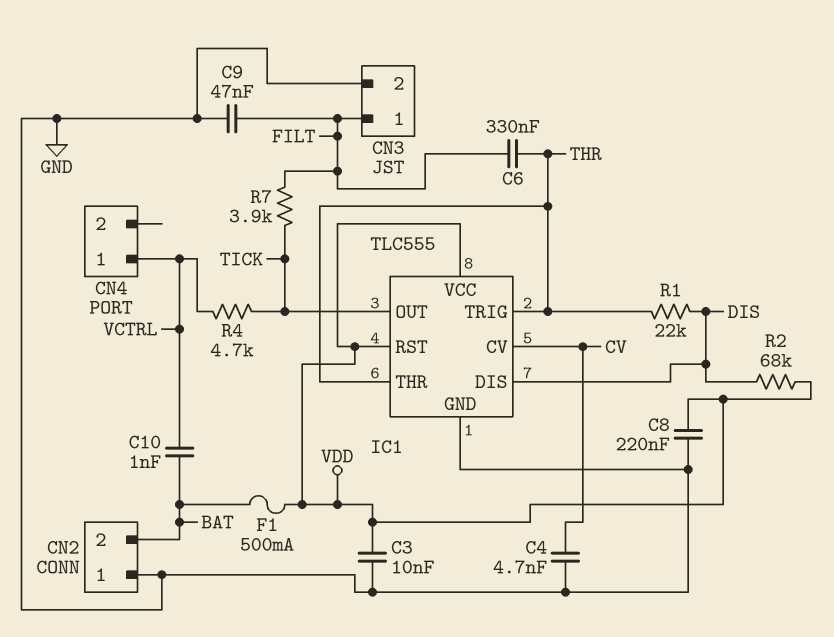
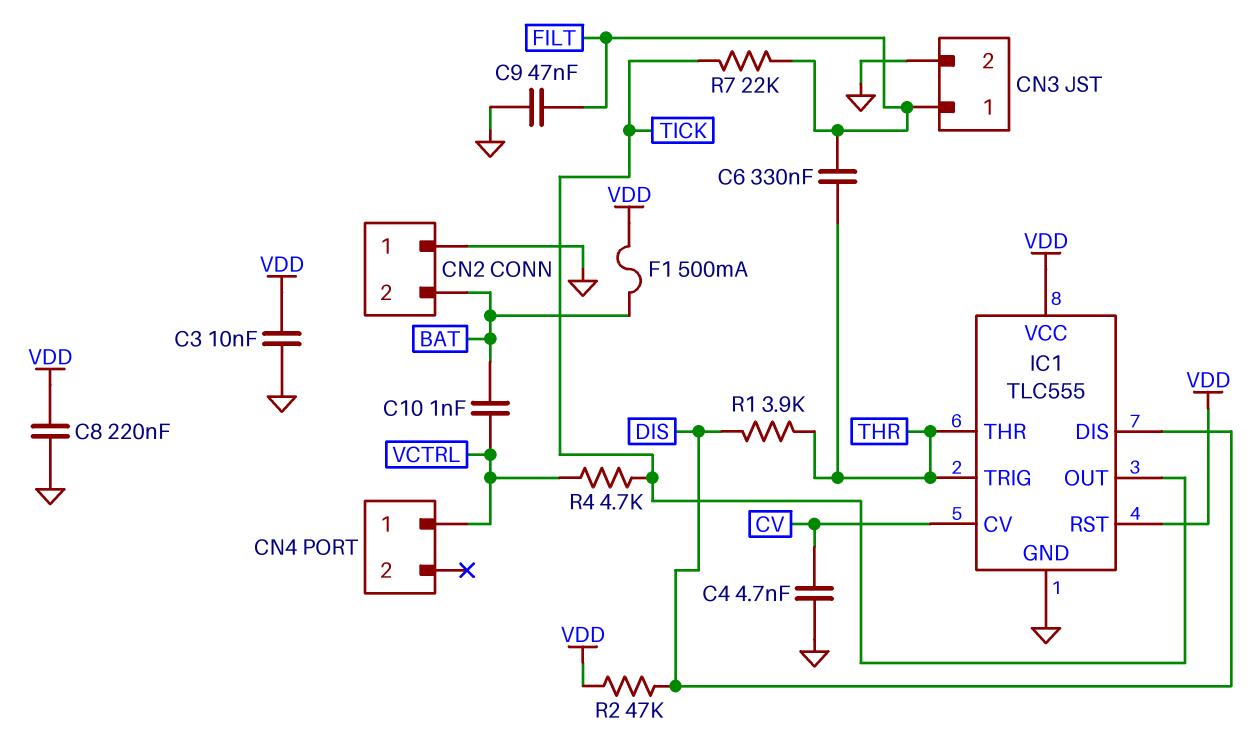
R1: 22k (DIS, THR) -> 3.9k (DIS, THR)
R2: 68k (DIS, VDD) -> 47k (DIS, VDD)
R7: 3.9k (FILT, TICK) -> 22k (FILT, TICK)

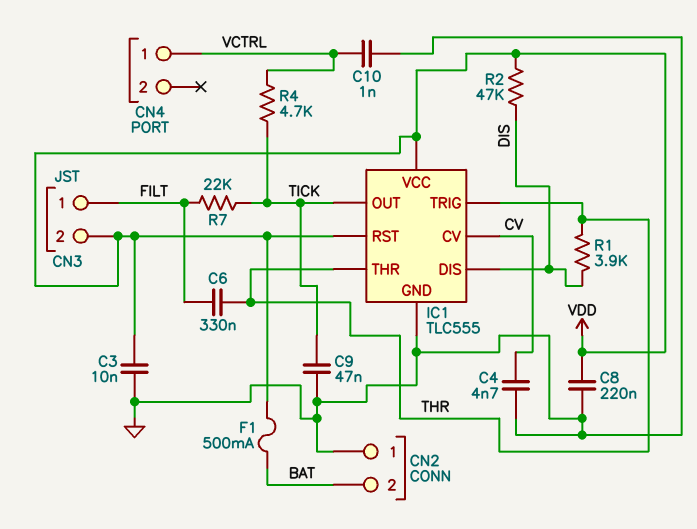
C9: 47nF (FILT, GND) -> 47nF (GND, TICK)
C10: 1nF (BAT, VCTRL) -> 1nF (GND, VCTRL)
CN3 pin 2: GND -> VDD

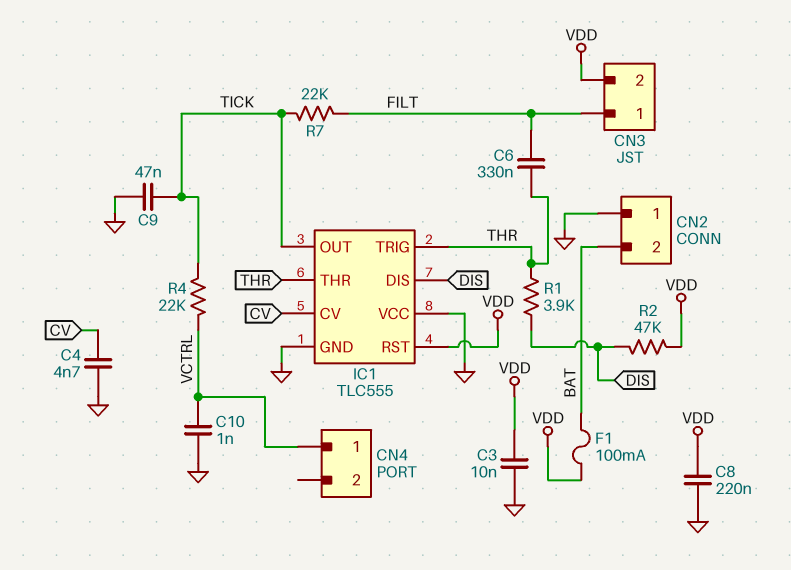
F1: 500mA (BAT, VDD) -> 100mA (BAT, VDD)
IC1 pin VCC: VDD -> GND
R4: 4.7k (TICK, VCTRL) -> 22k (TICK, VCTRL)

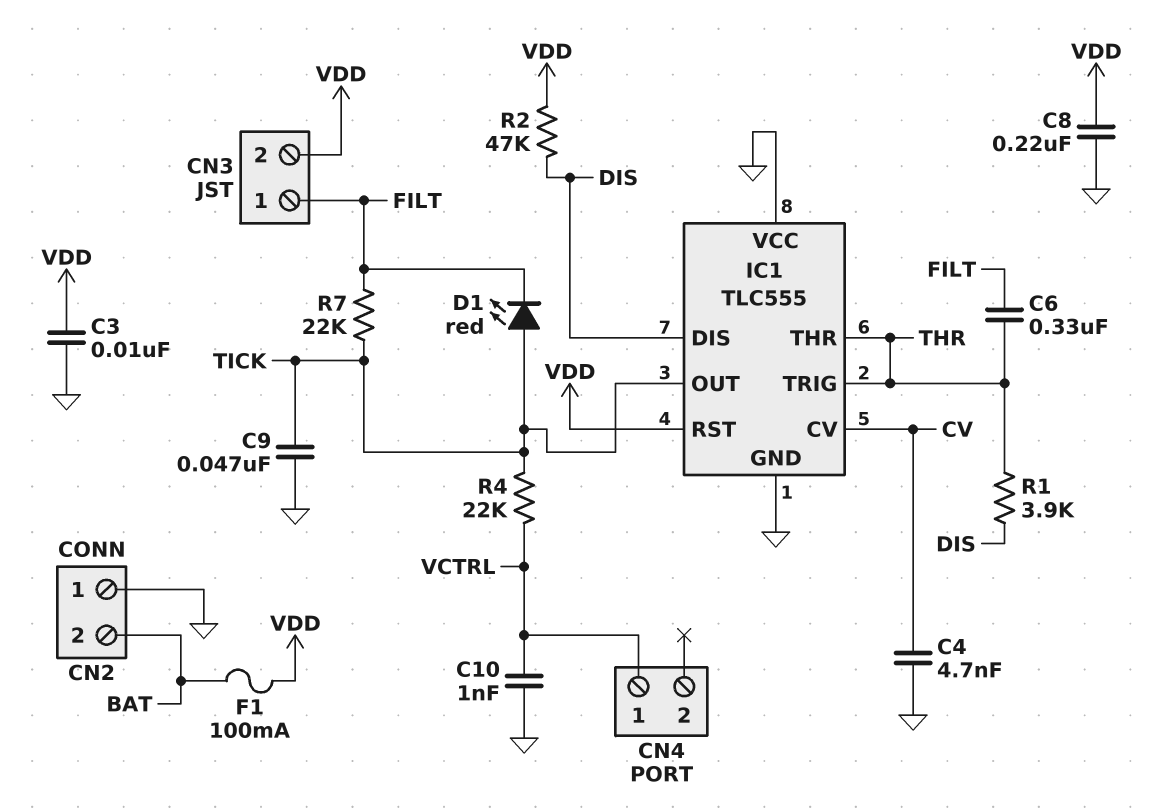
D1: none -> LED red (A TICK, K FILT)

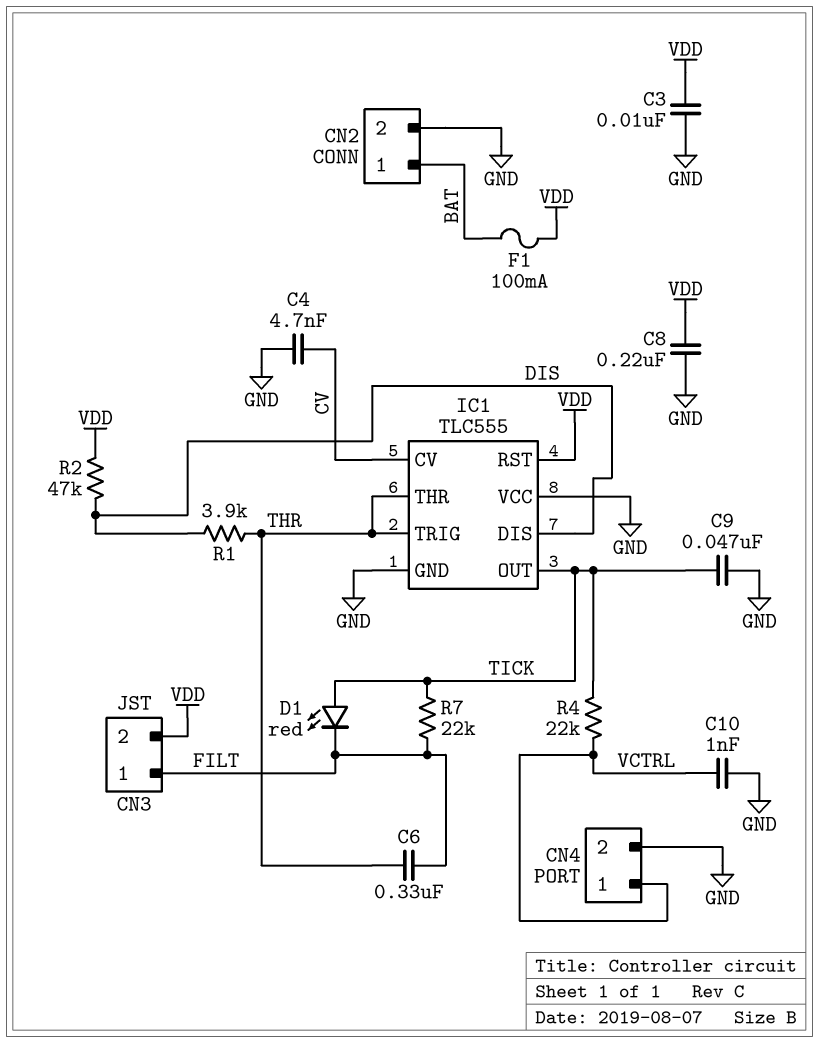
CN2 pin 1: GND -> BAT
CN2 pin 2: BAT -> GND
CN4 pin 2: none -> GND

